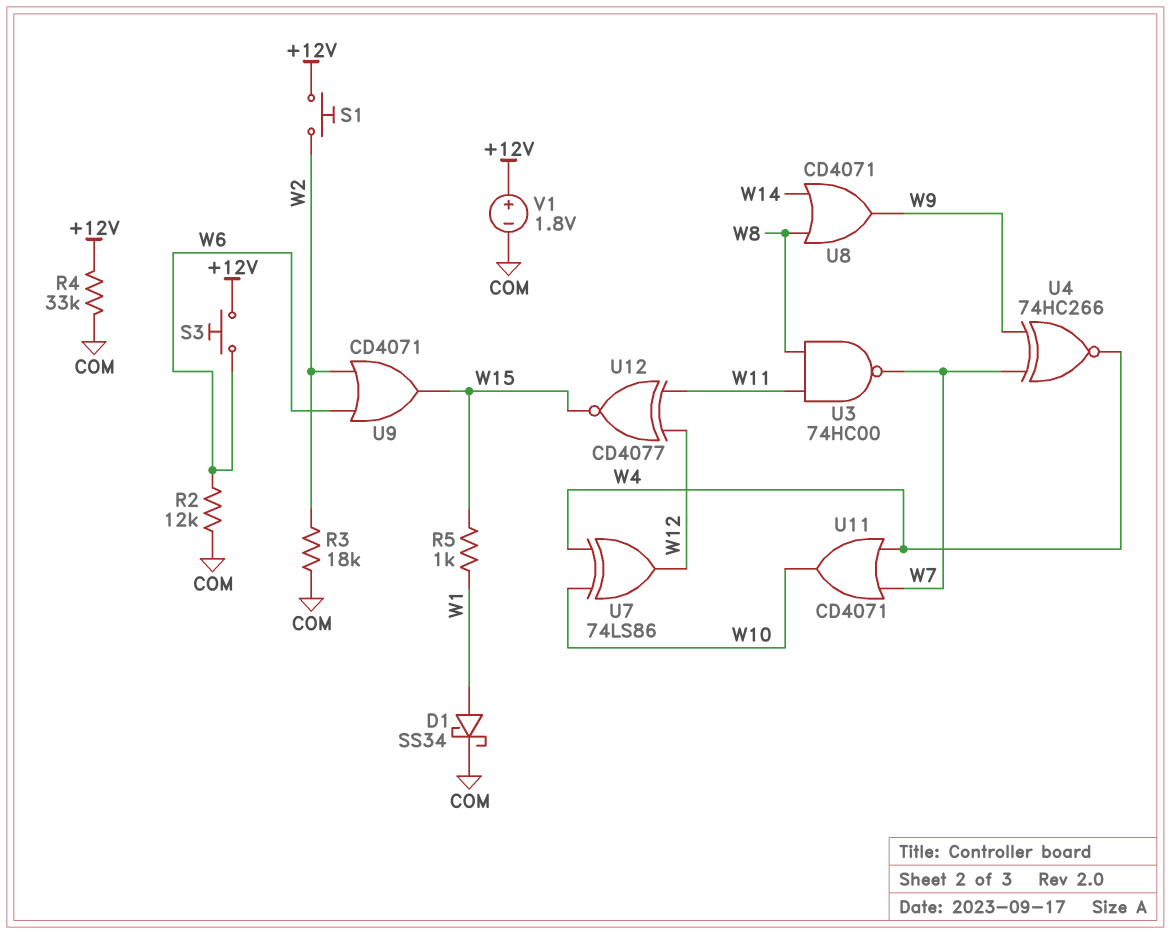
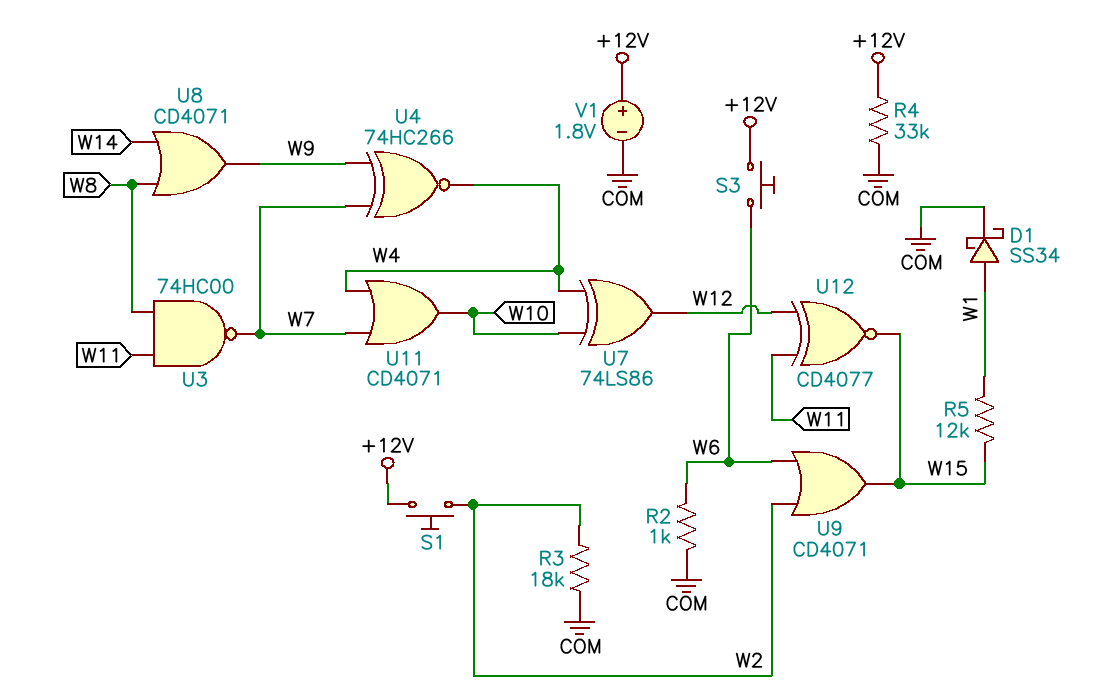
R2: 12k (COM, W6) -> 1k (COM, W6)
R5: 1k (W1, W15) -> 12k (W1, W15)

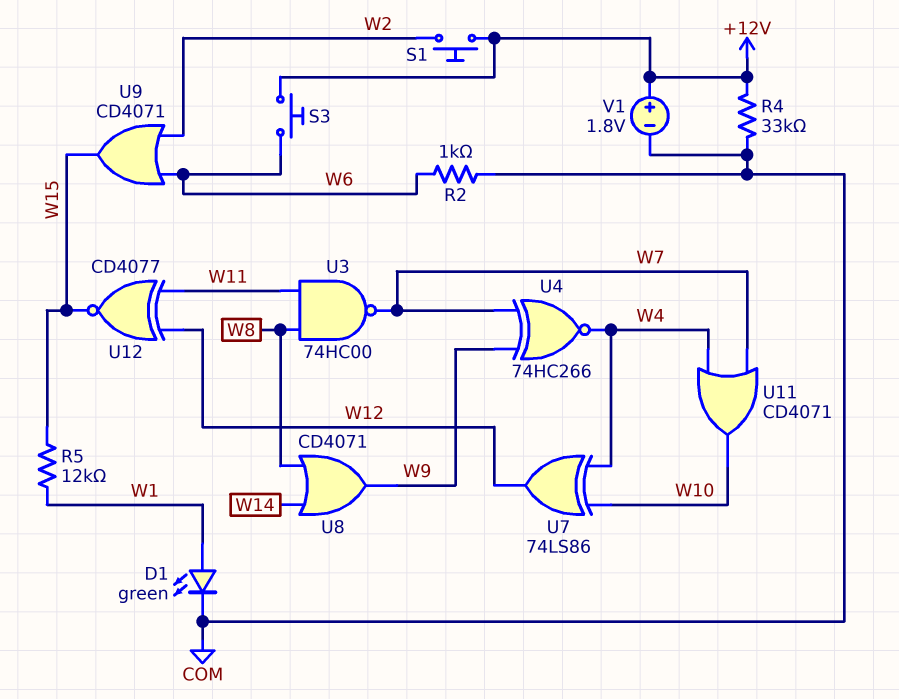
D1: schottky SS34 (A W1, K COM) -> LED green (A W1, K COM)
R3: 18k (COM, W2) -> none

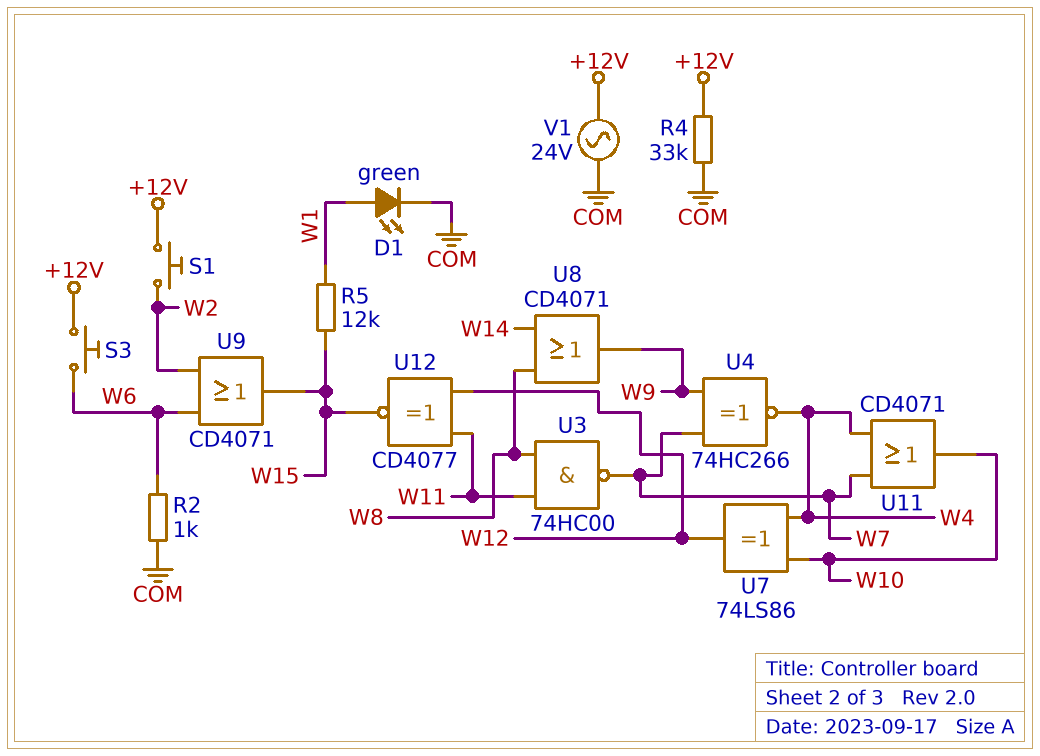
V1: 1.8V (plus +12V, minus COM) -> AC 24V (+12V, COM)

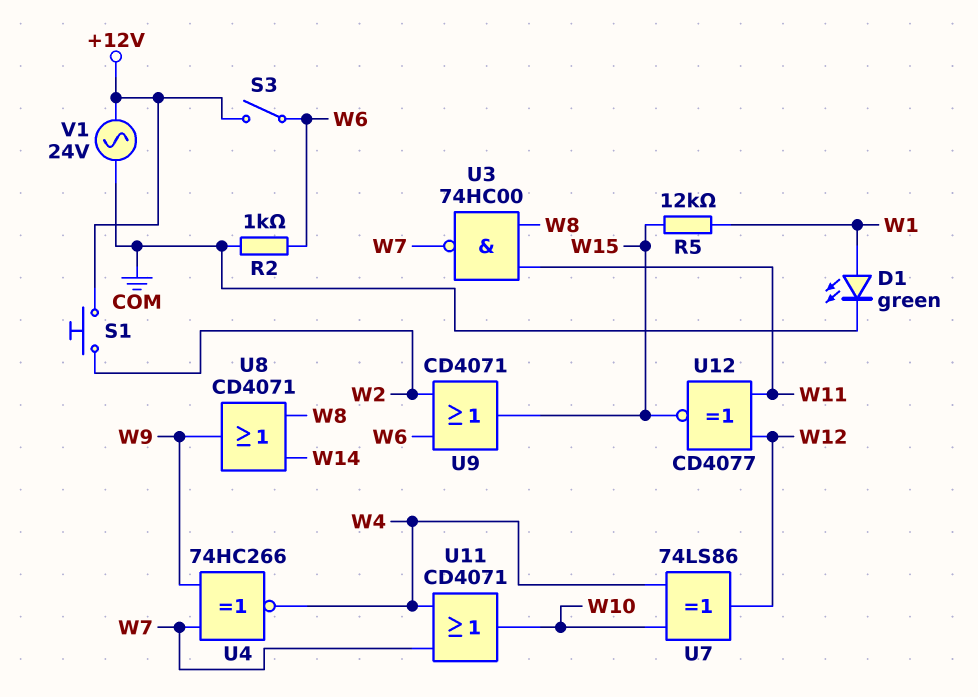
R4: 33k (+12V, COM) -> none
S3: button (+12V, W6) -> switch (+12V, W6)

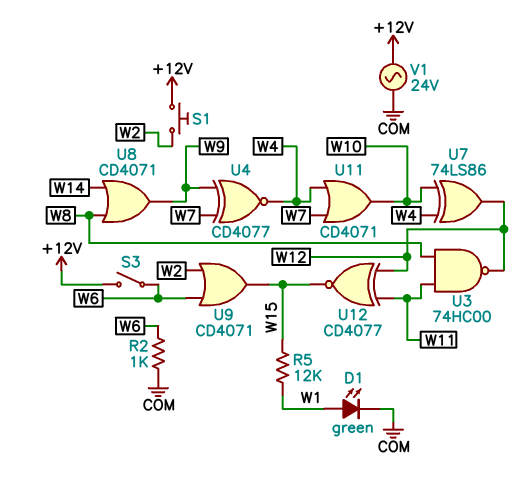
U3: NAND 74HC00 (in W8, in W11, out W7) -> NAND 74HC00 (in W8, in W11, out W12)
U4: XNOR 74HC266 (in W7, in W9, out W4) -> XNOR CD4077 (in W7, in W9, out W4)

